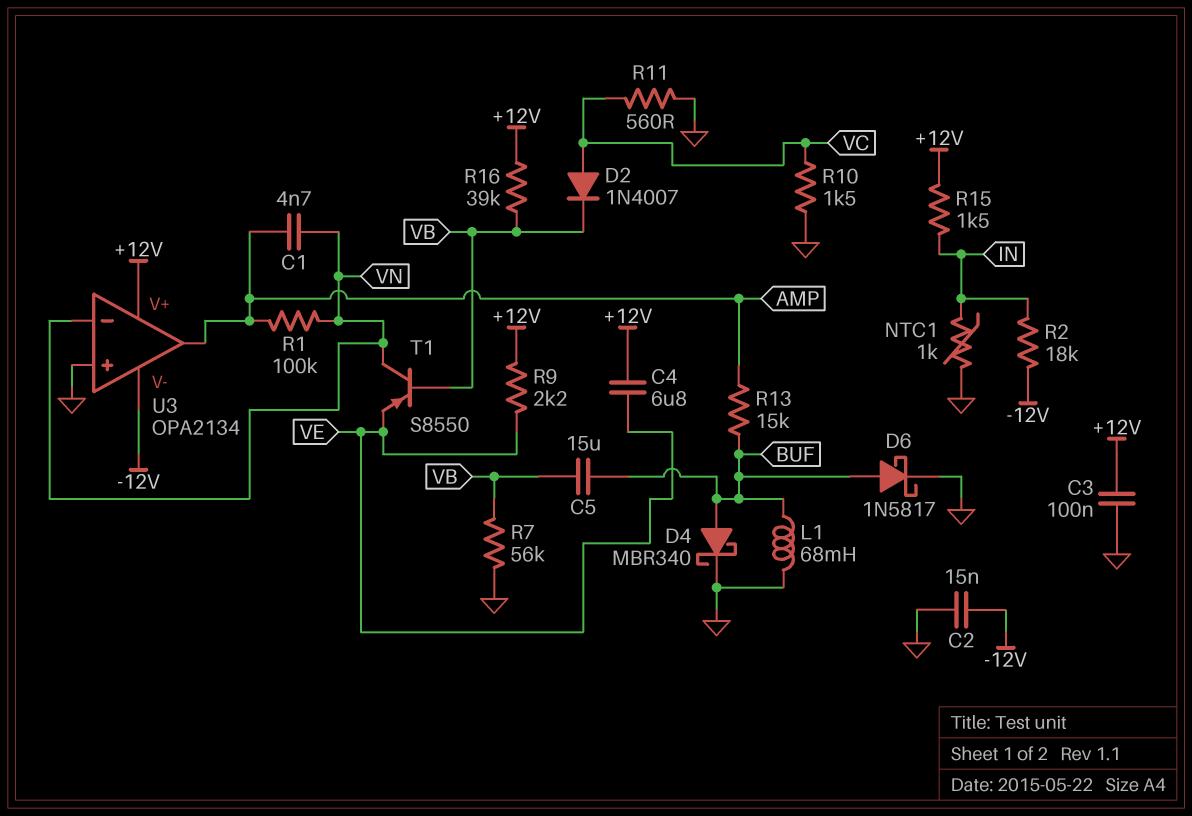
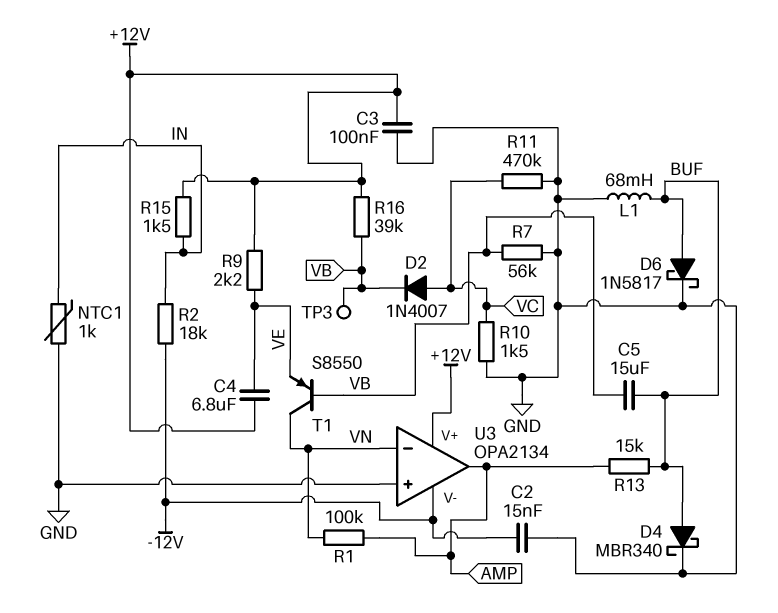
C1: 4.7nF (AMP, VN) -> none
R11: 560 (GND, VC) -> 470k (GND, VC)
TP3: none -> test point (VB)

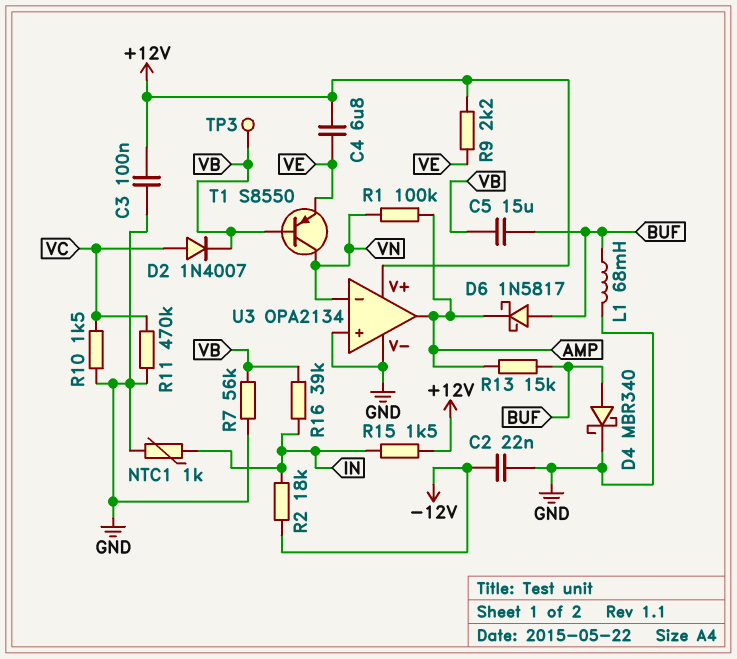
C2: 15nF (-12V, GND) -> 22nF (-12V, GND)
D6: schottky 1N5817 (A BUF, K GND) -> schottky 1N5817 (A BUF, K AMP)
R16: 39k (+12V, VB) -> 39k (IN, VB)
U3 pin V-: -12V -> GND

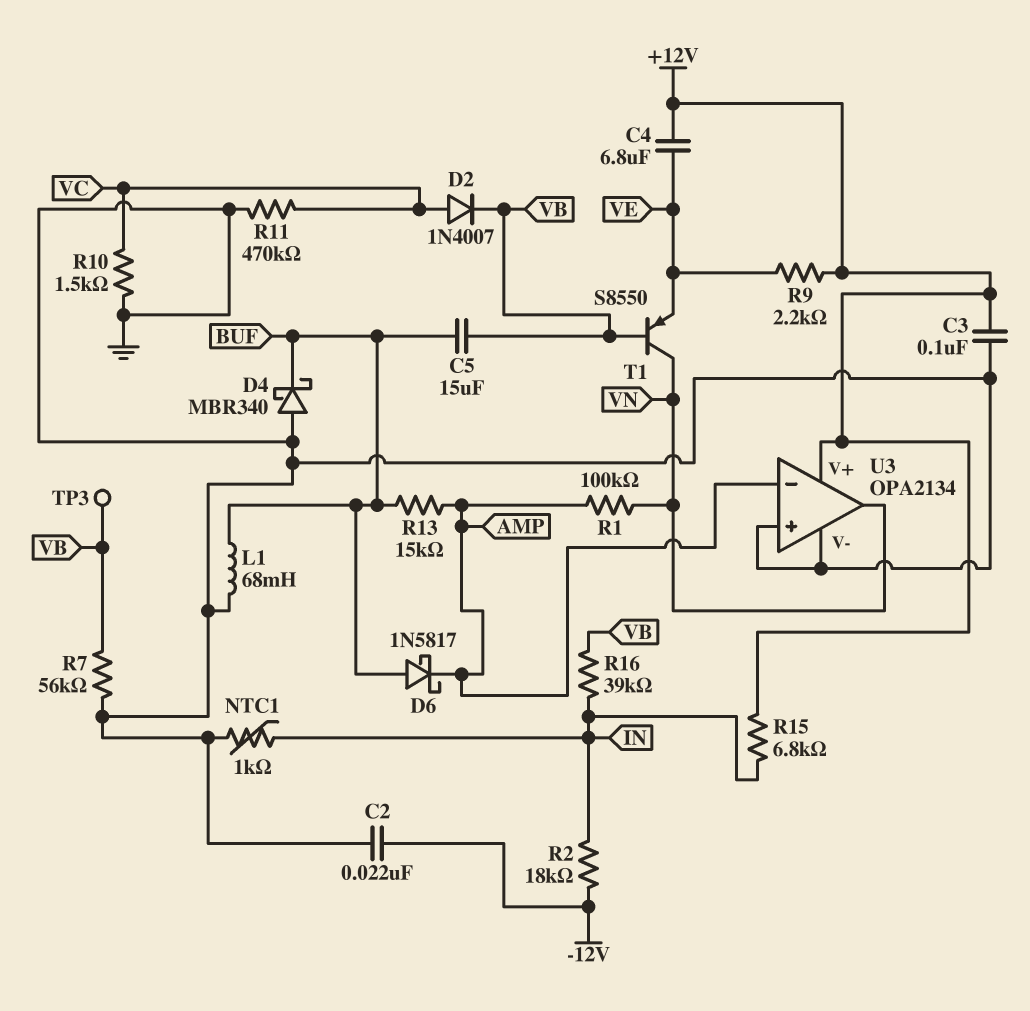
D4: schottky MBR340 (A BUF, K GND) -> schottky MBR340 (A GND, K BUF)
R15: 1.5k (+12V, IN) -> 6.8k (+12V, IN)
U3 pin in-: VN -> AMP
U3 pin out: AMP -> VN

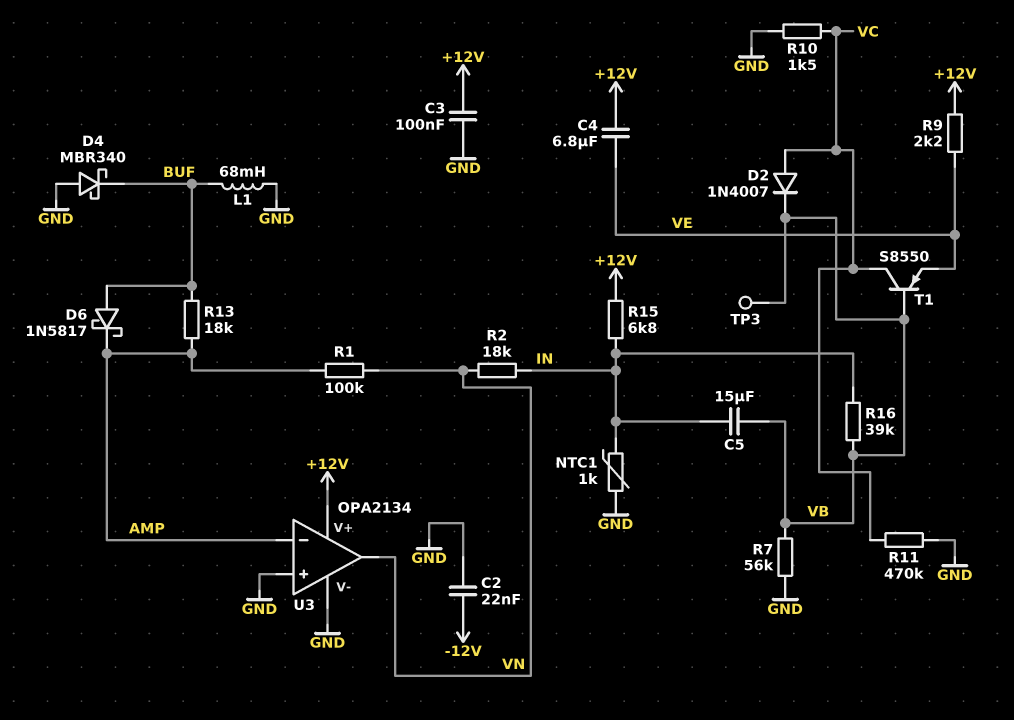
C5: 15uF (BUF, VB) -> 15uF (IN, VB)
R2: 18k (-12V, IN) -> 18k (IN, VN)
R13: 15k (AMP, BUF) -> 18k (AMP, BUF)
T1: PNP S8550 (B VB, C VN, E VE) -> PNP S8550 (B VB, C VC, E VE)

